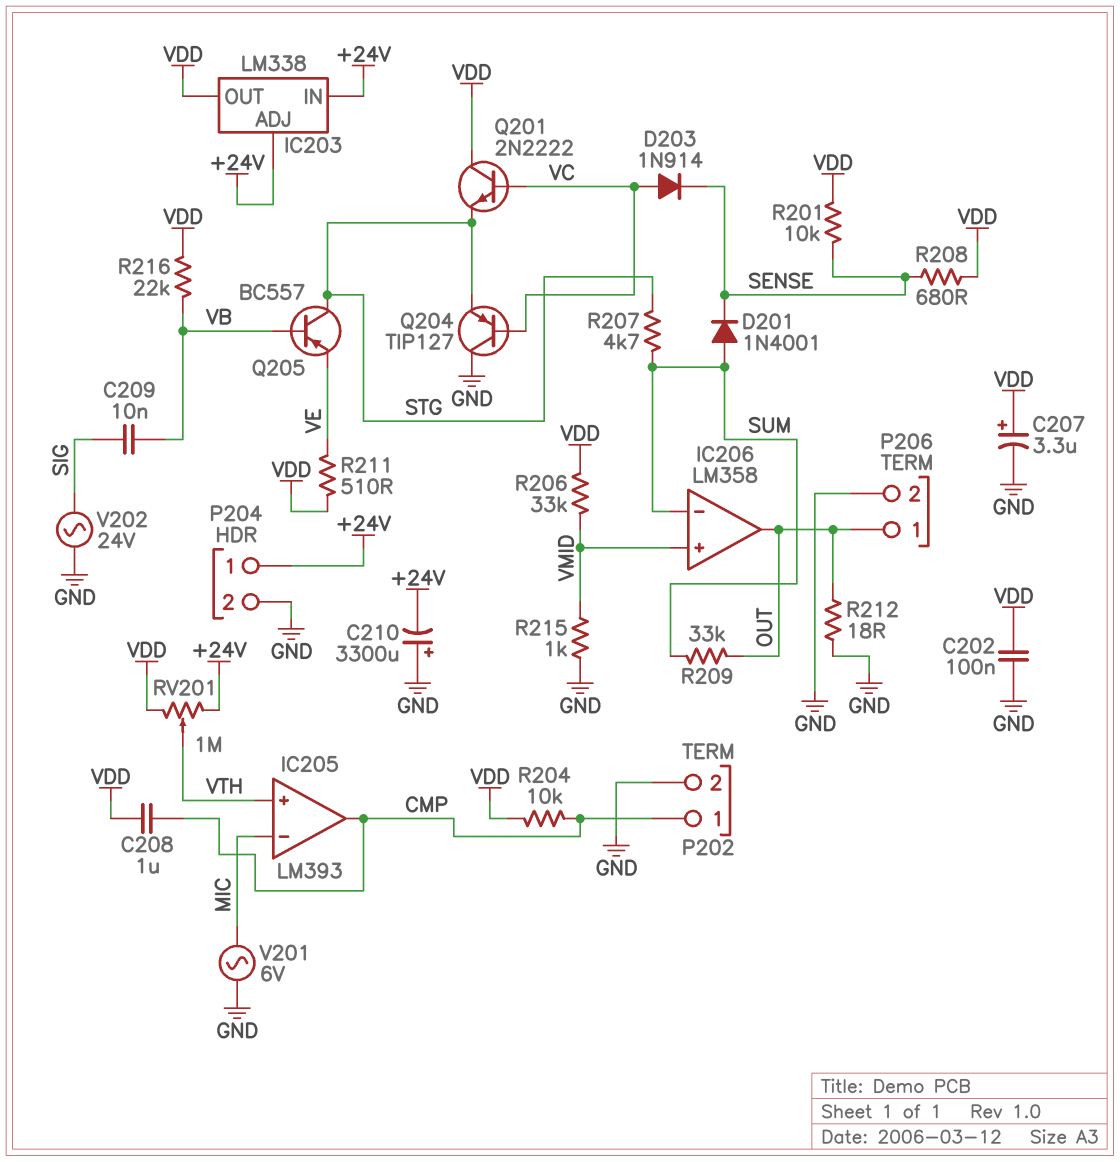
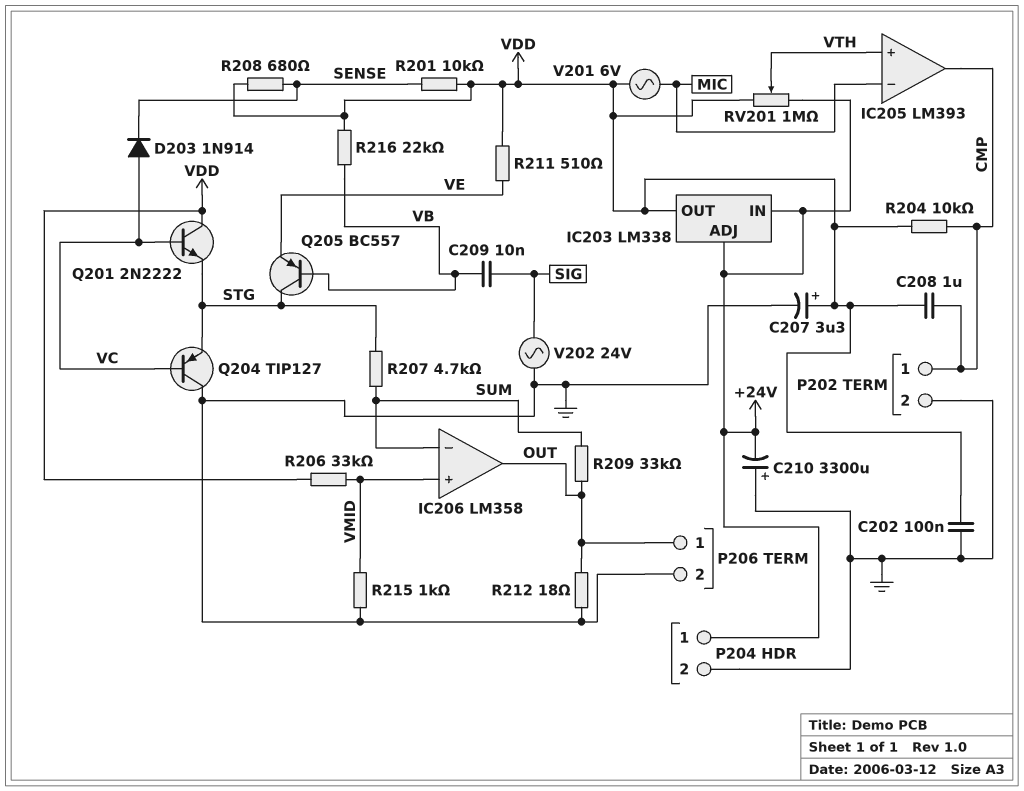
D201: diode 1N4001 (A SUM, K SENSE) -> none
V201: AC 6V (GND, MIC) -> AC 6V (MIC, VDD)

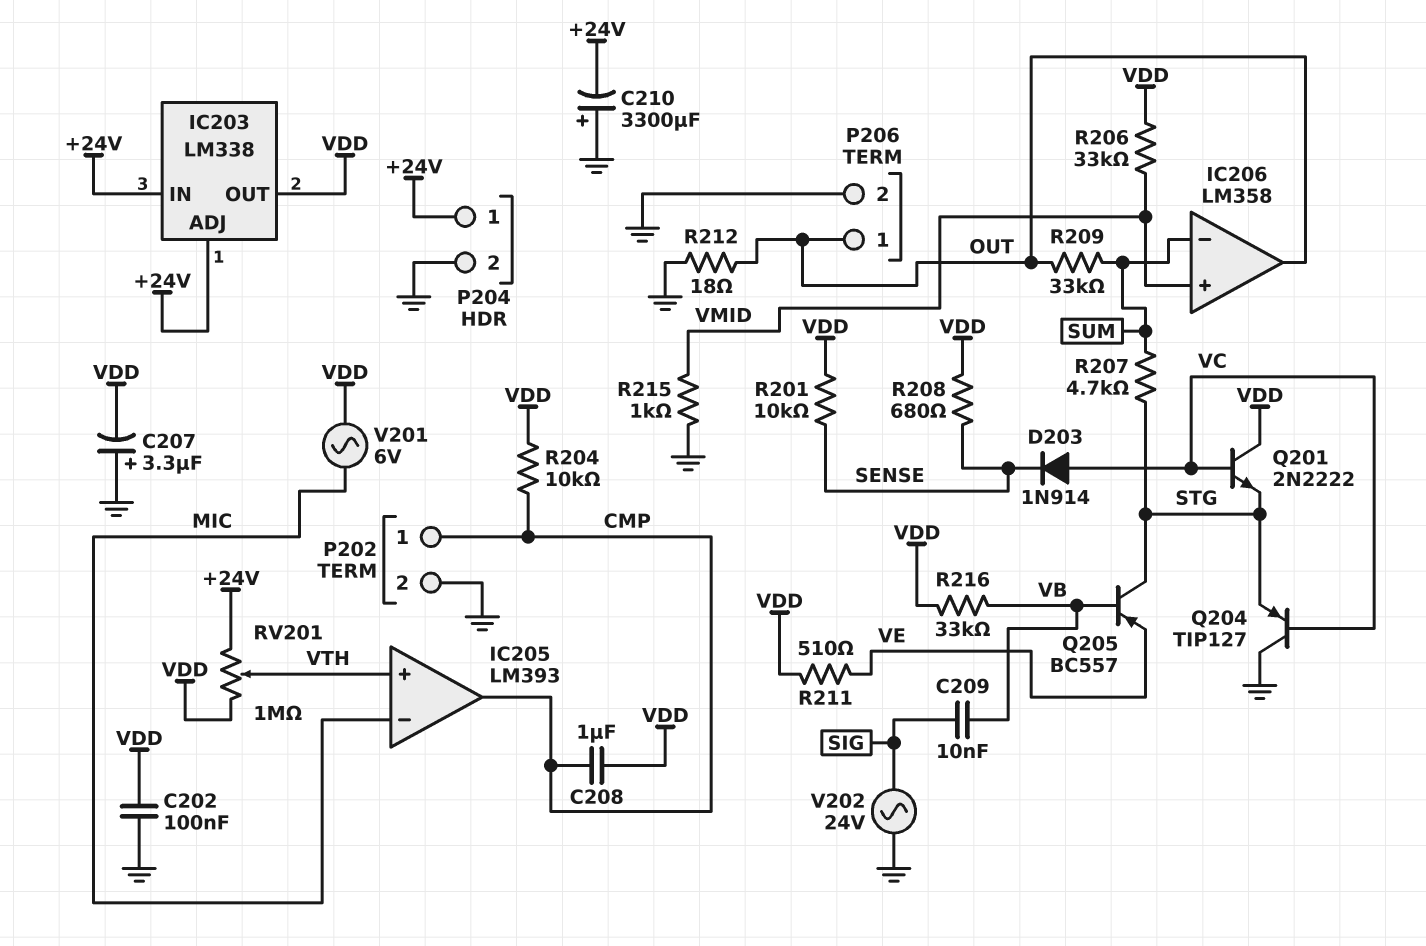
C207: 3.3uF (plus VDD, minus GND) -> 3.3uF (plus GND, minus VDD)
R216: 22k (VB, VDD) -> 33k (VB, VDD)

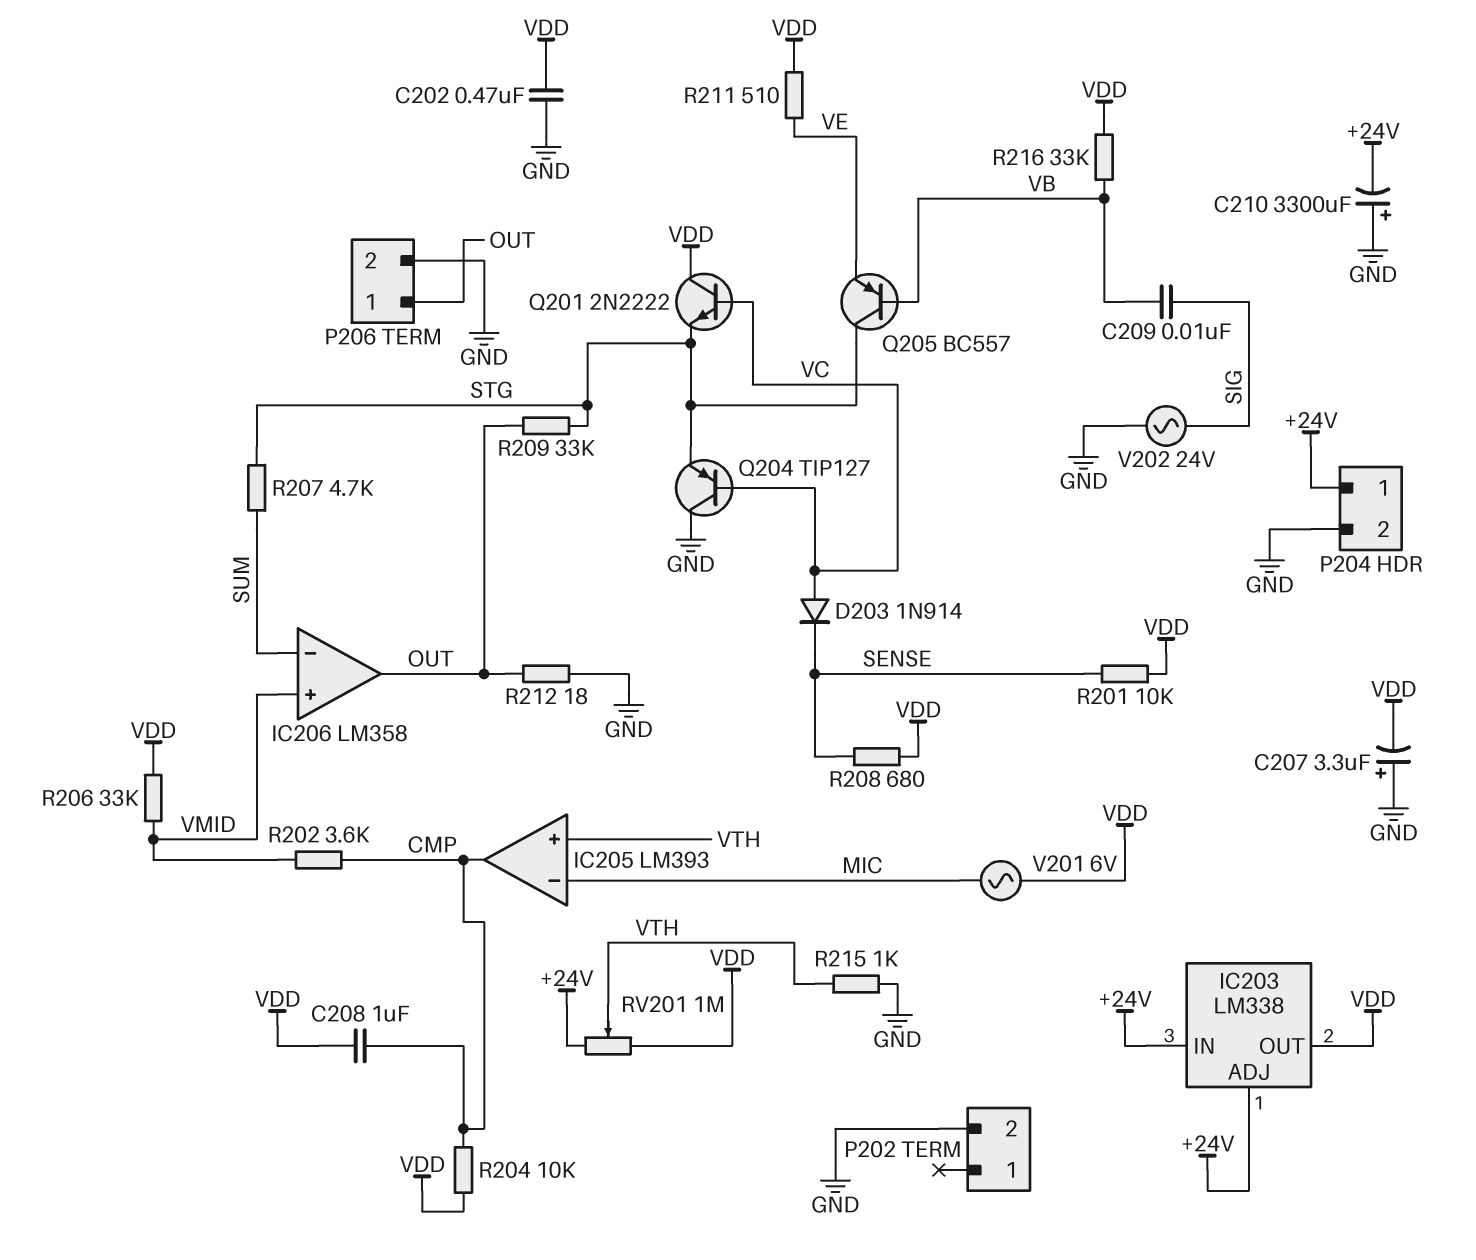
C202: 100nF (GND, VDD) -> 470nF (GND, VDD)
P202 pin 1: CMP -> none
R202: none -> 3.6k (CMP, VMID)
R209: 33k (OUT, SUM) -> 33k (OUT, STG)
R215: 1k (GND, VMID) -> 1k (GND, VTH)

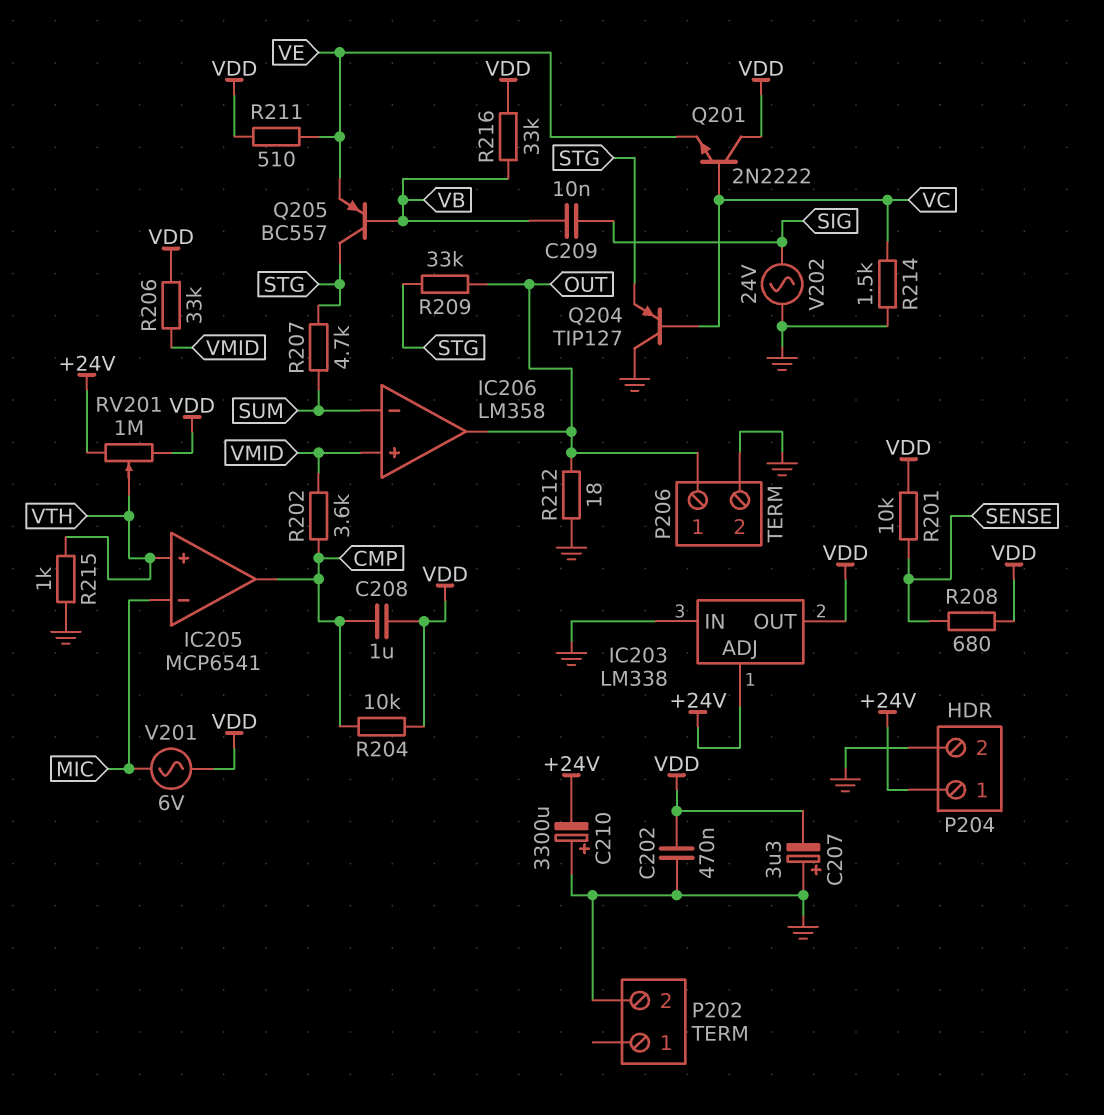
D203: diode 1N914 (A VC, K SENSE) -> none
IC203 pin IN: +24V -> GND
IC205: LM393 -> MCP6541
Q201: NPN 2N2222 (B VC, C VDD, E STG) -> NPN 2N2222 (B VC, C VDD, E VE)
R214: none -> 1.5k (GND, VC)

